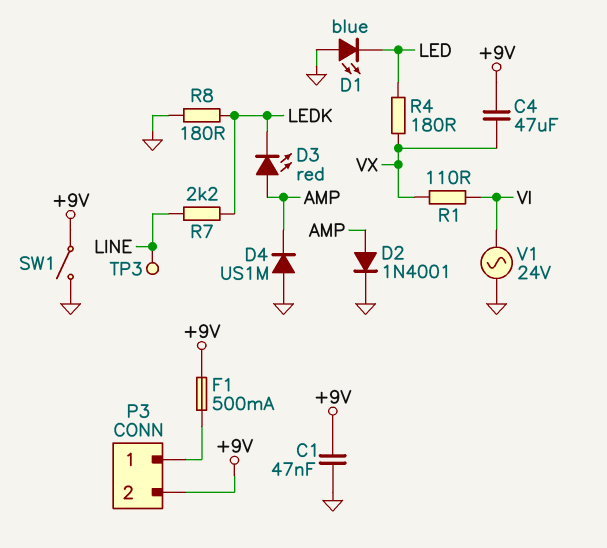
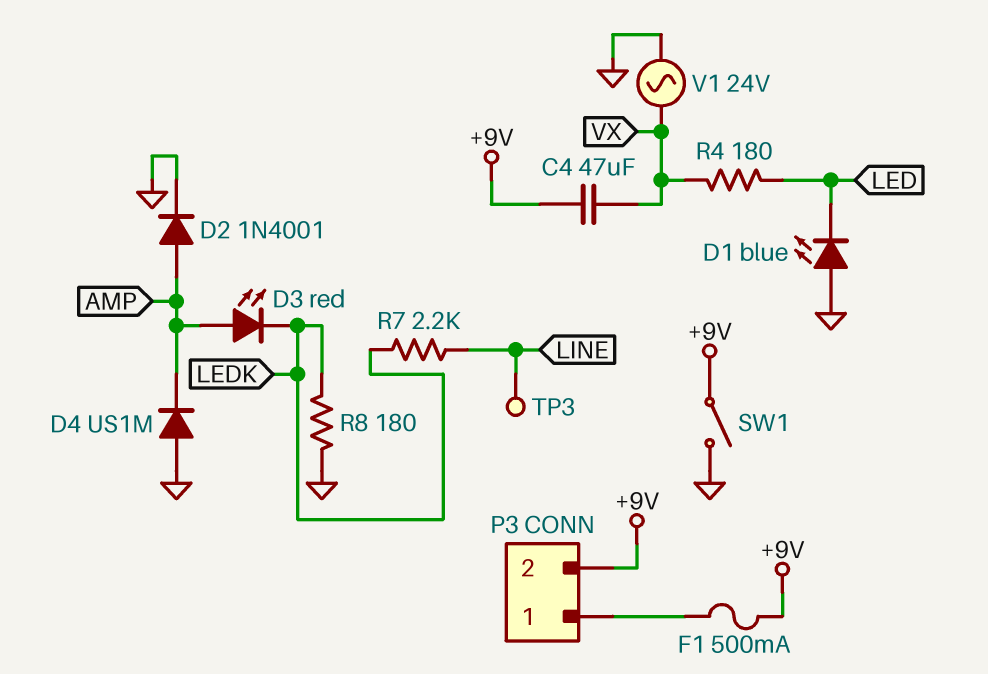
C1: 47nF (+9V, GND) -> none
R1: 110 (VI, VX) -> none
V1: AC 24V (GND, VI) -> AC 24V (GND, VX)

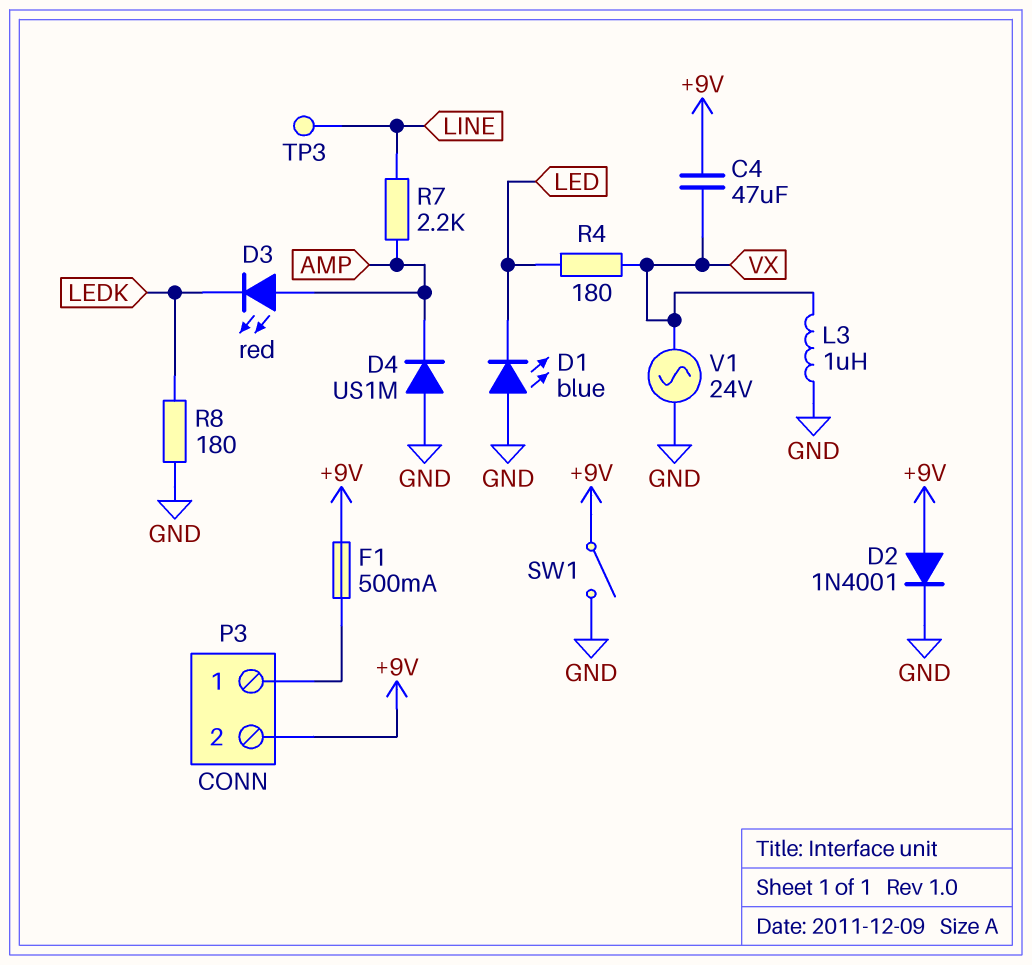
D2: diode 1N4001 (A AMP, K GND) -> diode 1N4001 (A +9V, K GND)
L3: none -> 1uH (GND, VX)
R7: 2.2k (LEDK, LINE) -> 2.2k (AMP, LINE)

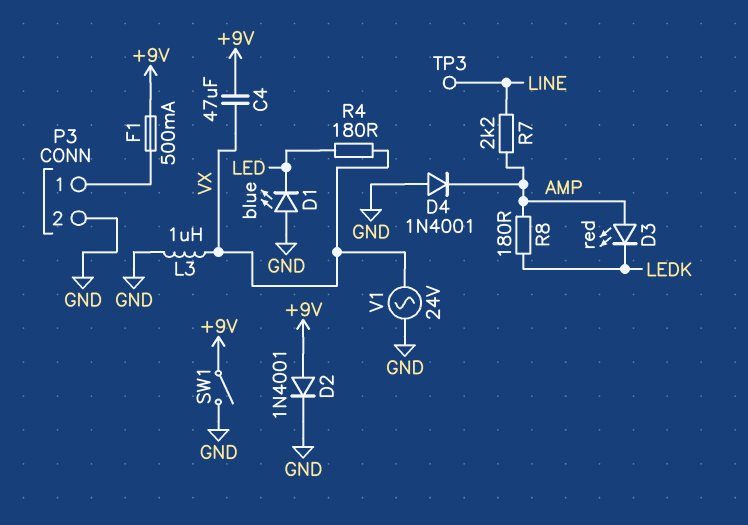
D4: diode US1M (A GND, K AMP) -> diode 1N4001 (A GND, K AMP)
P3 pin 2: +9V -> GND
R8: 180 (GND, LEDK) -> 180 (AMP, LEDK)

